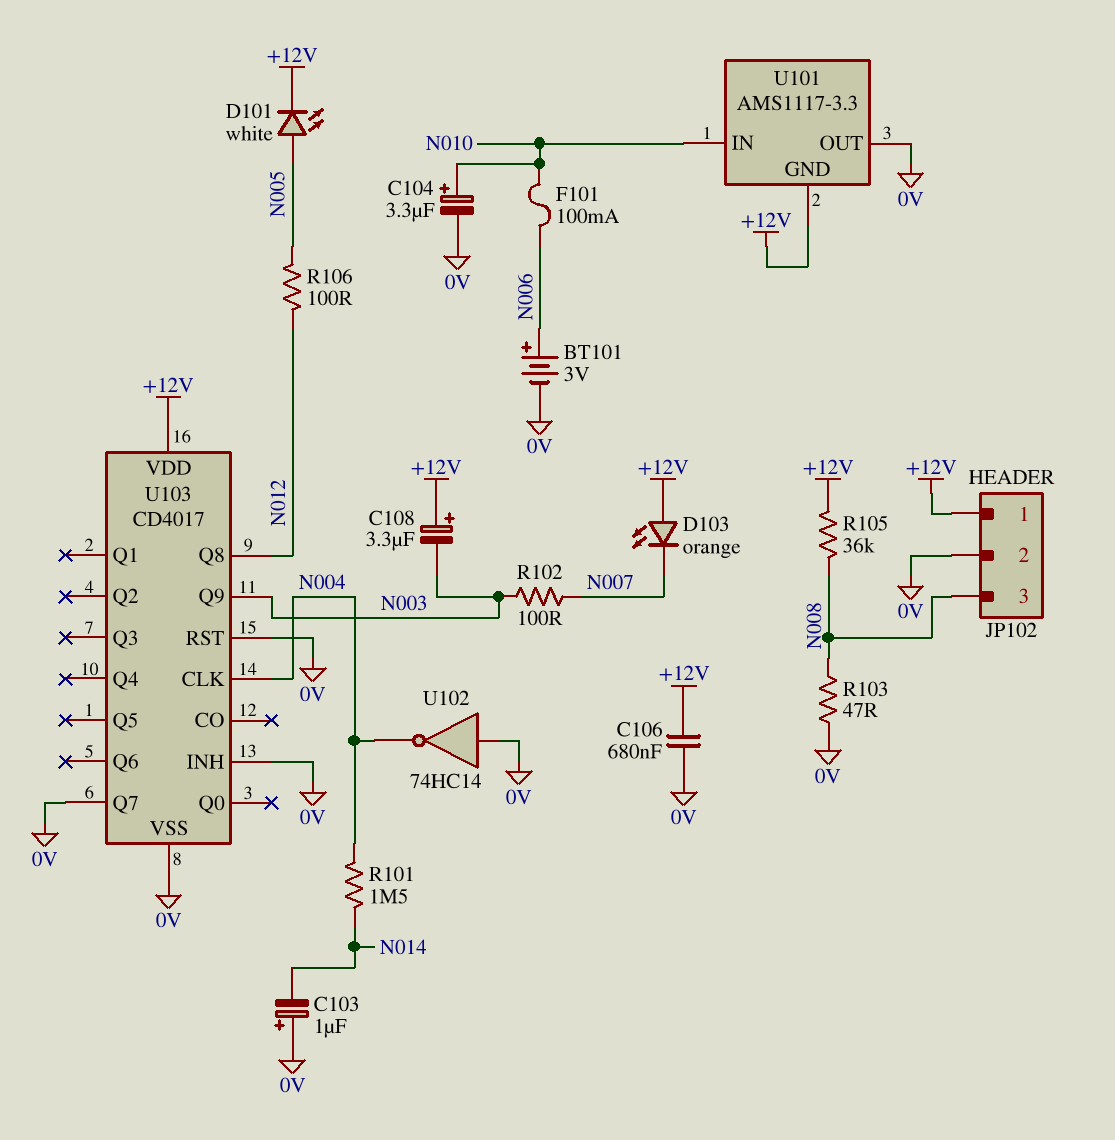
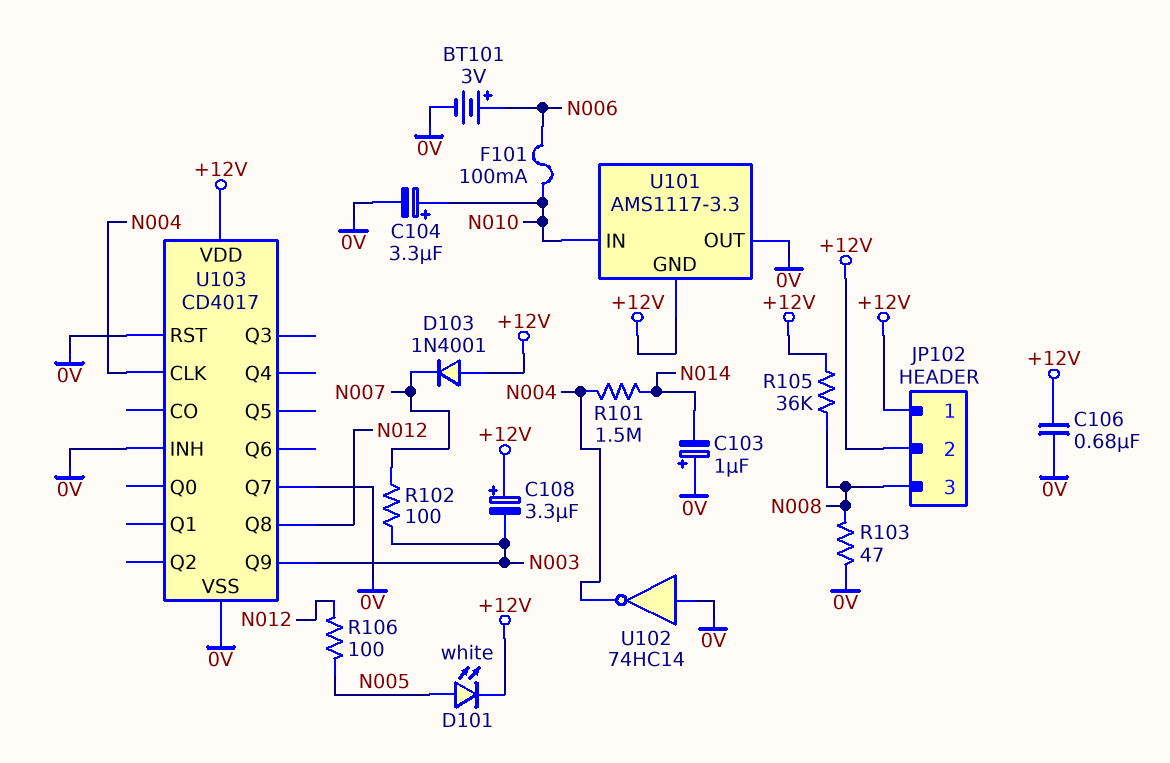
D103: LED orange (A +12V, K N007) -> diode 1N4001 (A +12V, K N007)
JP102 pin 2: 0V -> +12V

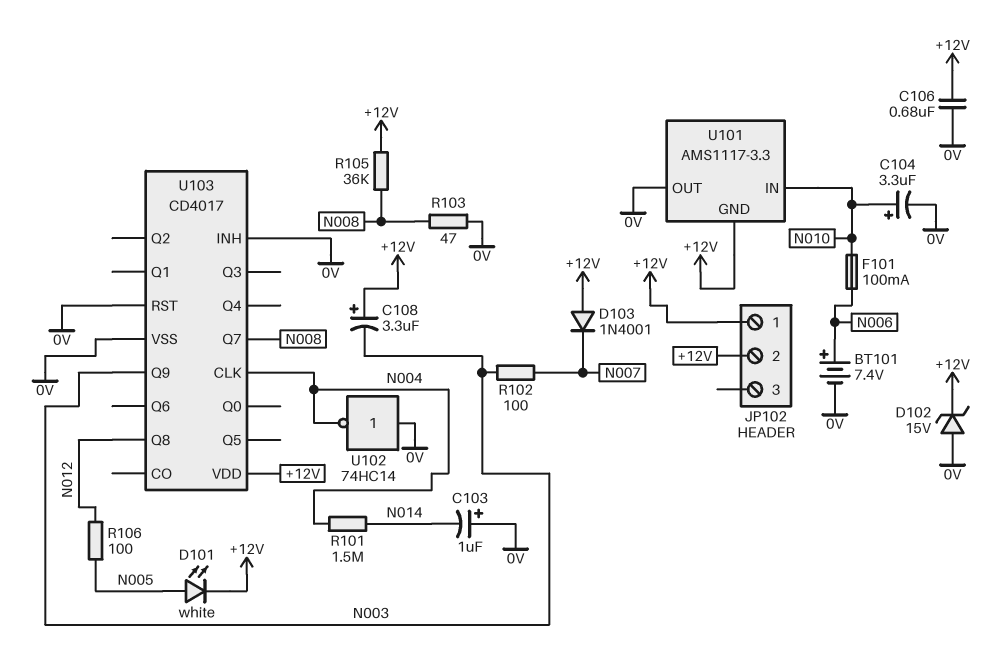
BT101: 3V (plus N006, minus 0V) -> 7.4V (plus N006, minus 0V)
D102: none -> zener 15V (A 0V, K +12V)
JP102 pin 3: N008 -> none
U103 pin Q7: 0V -> N008

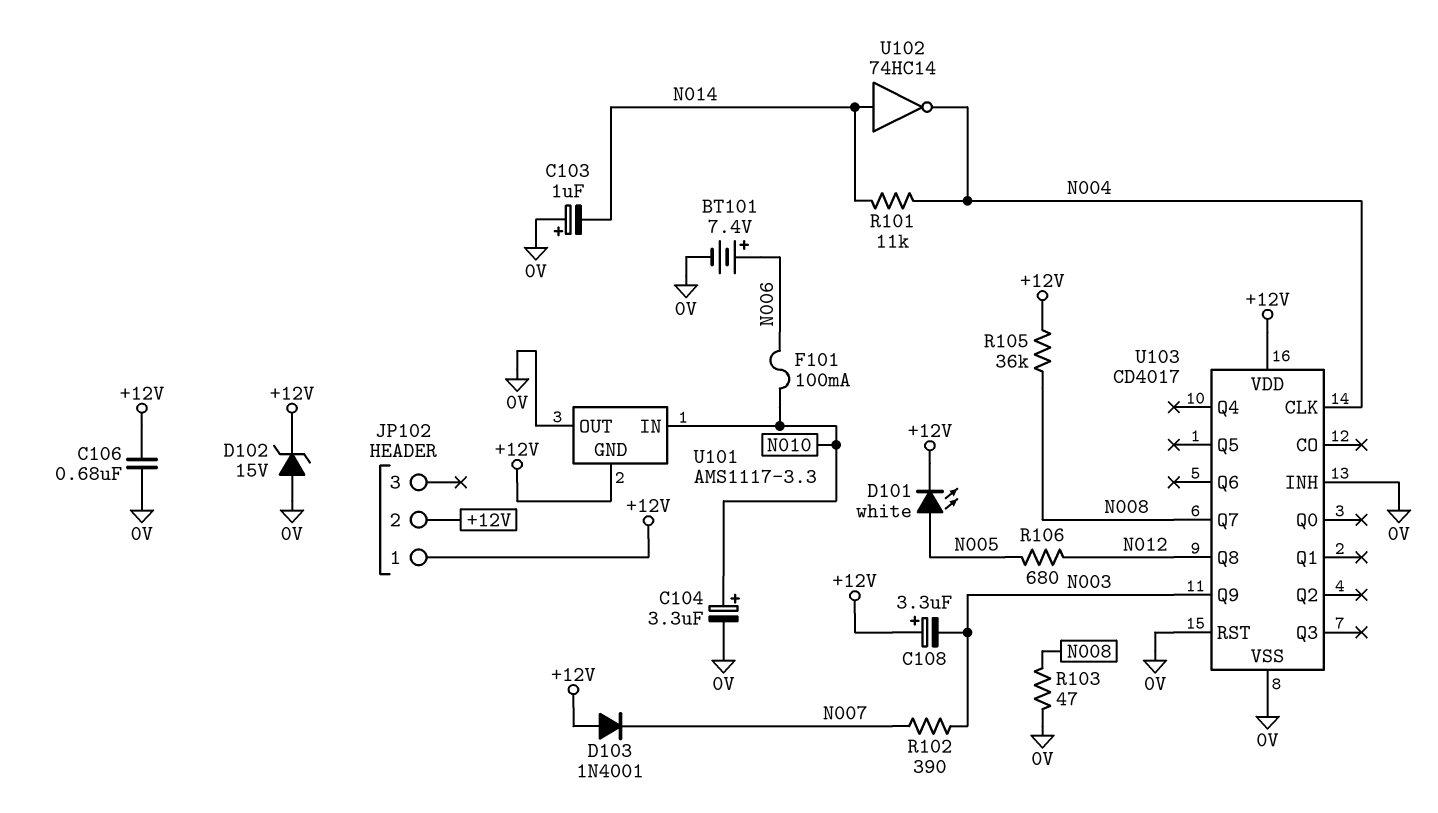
R101: 1.5M (N004, N014) -> 11k (N004, N014)
R102: 100 (N003, N007) -> 390 (N003, N007)
R106: 100 (N005, N012) -> 680 (N005, N012)
U102: NOT 74HC14 (in 0V, out N004) -> NOT 74HC14 (in N014, out N004)

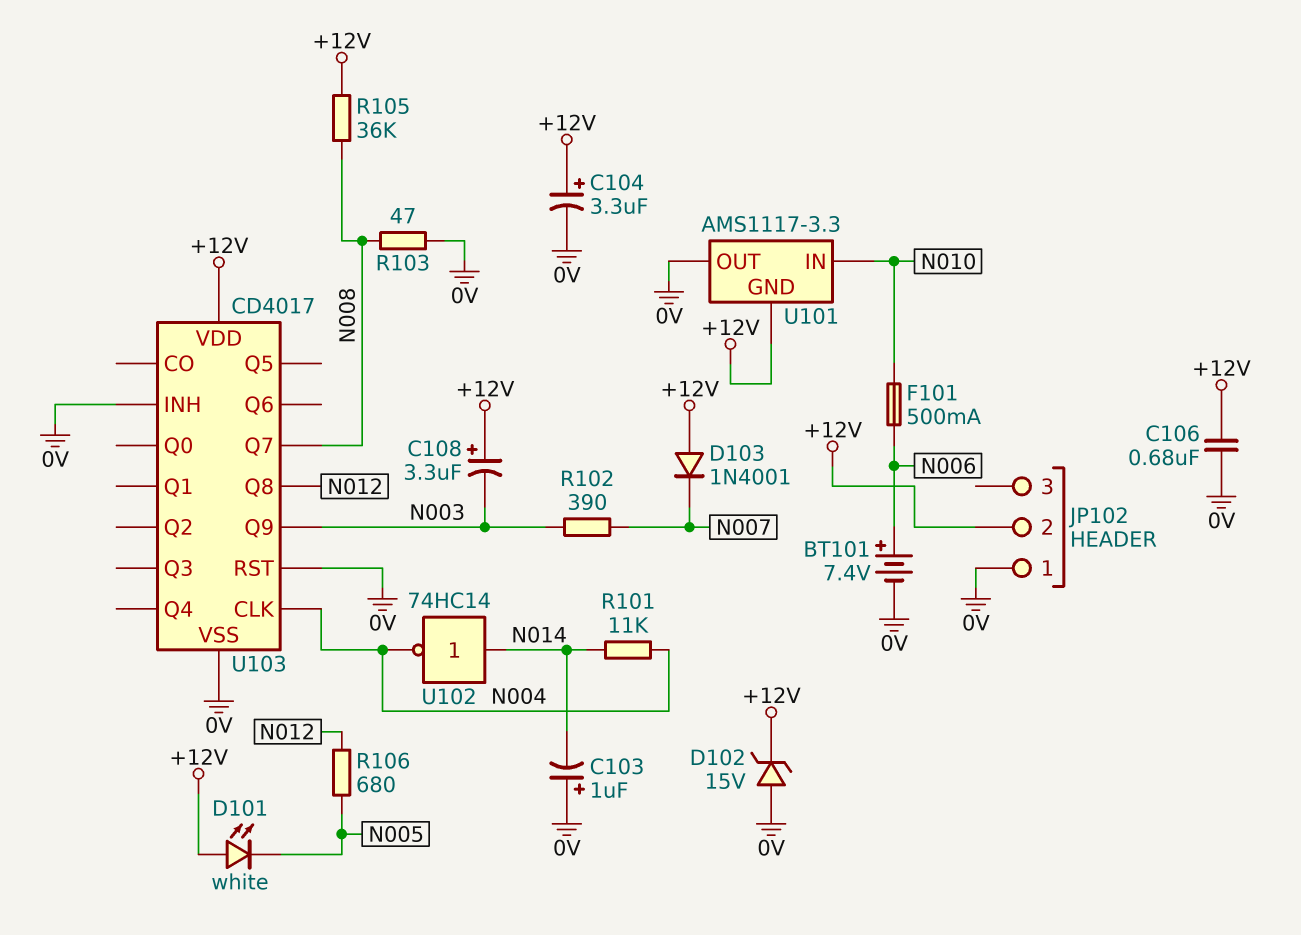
C104: 3.3uF (plus N010, minus 0V) -> 3.3uF (plus +12V, minus 0V)
D101: LED white (A N005, K +12V) -> LED white (A +12V, K N005)
F101: 100mA (N006, N010) -> 500mA (N006, N010)
JP102 pin 1: +12V -> 0V

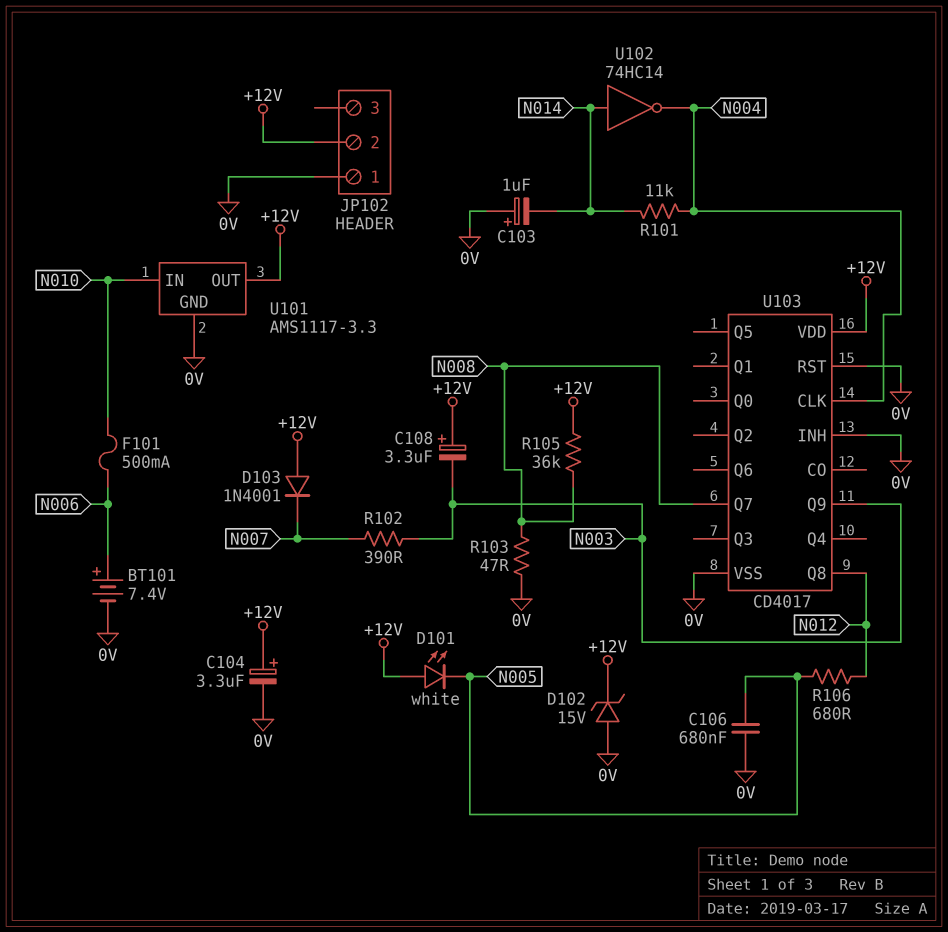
C106: 680nF (+12V, 0V) -> 680nF (0V, N005)
U101 pin GND: +12V -> 0V
U101 pin OUT: 0V -> +12V

